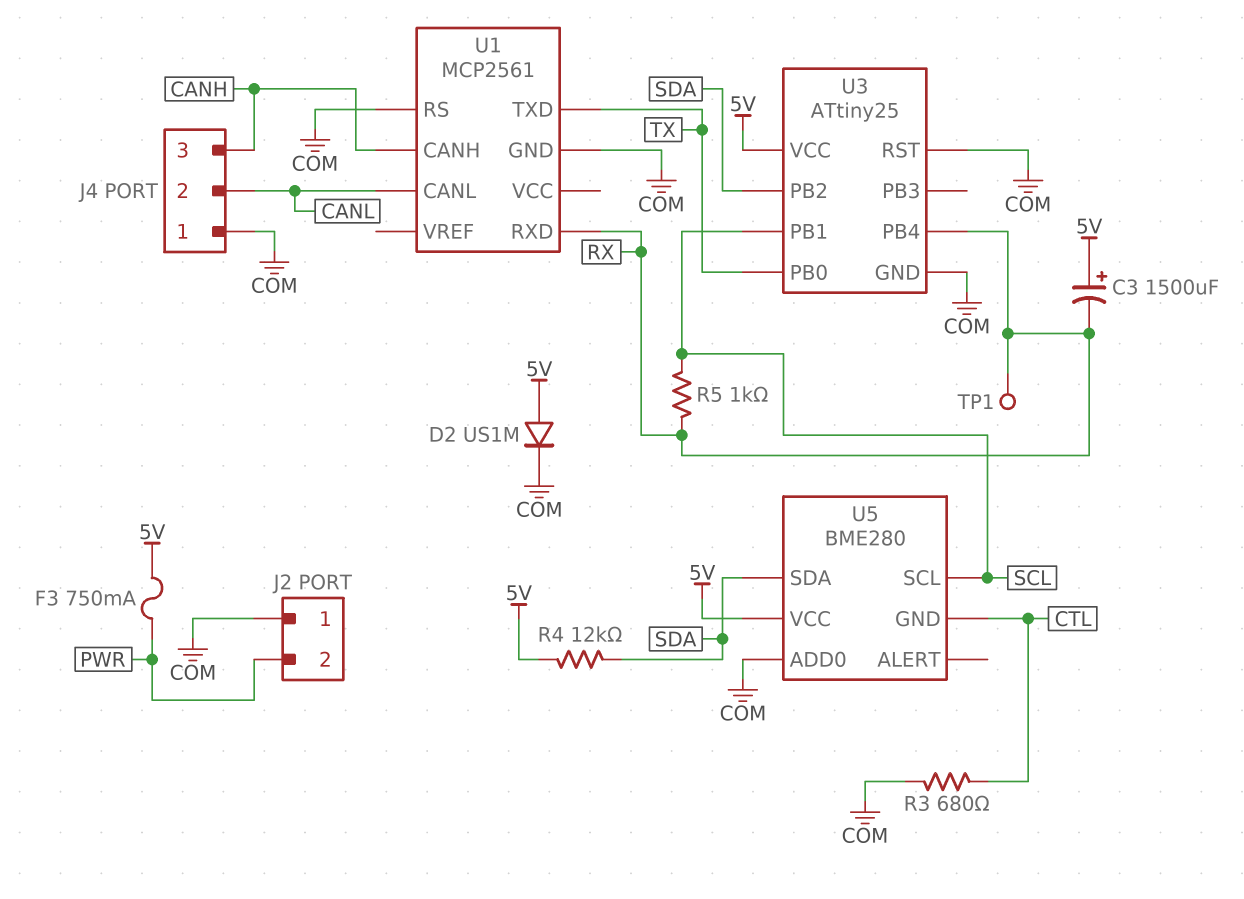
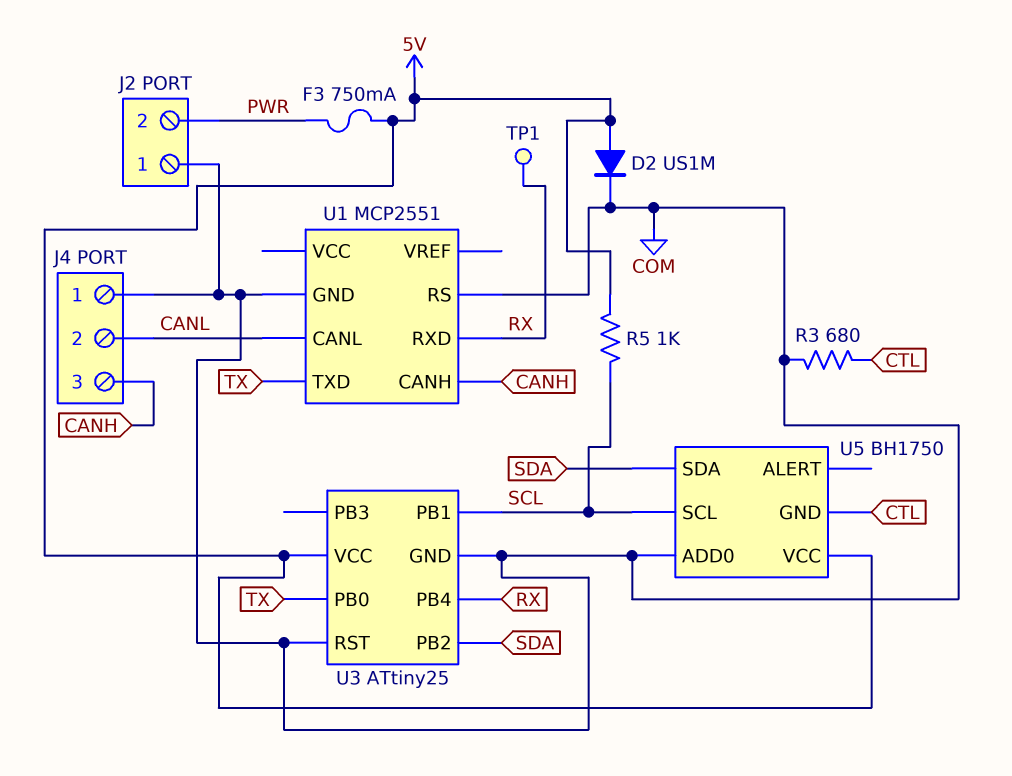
C3: 1500uF (plus 5V, minus RX) -> none
R4: 12k (5V, SDA) -> none
R5: 1k (RX, SCL) -> 1k (5V, SCL)
U1: MCP2561 -> MCP2551
U5: BME280 -> BH1750

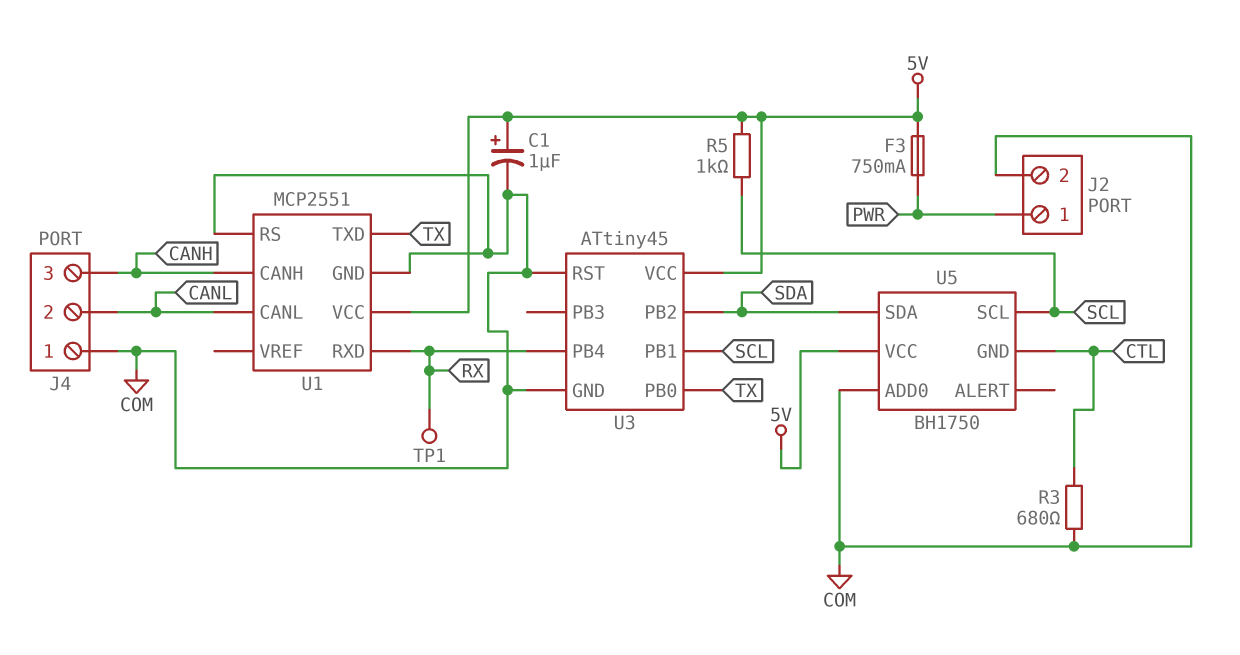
C1: none -> 1uF (plus 5V, minus COM)
D2: diode US1M (A 5V, K COM) -> none
J2 pin 1: COM -> PWR
J2 pin 2: PWR -> COM
U1 pin VCC: none -> 5V
U3: ATtiny25 -> ATtiny45

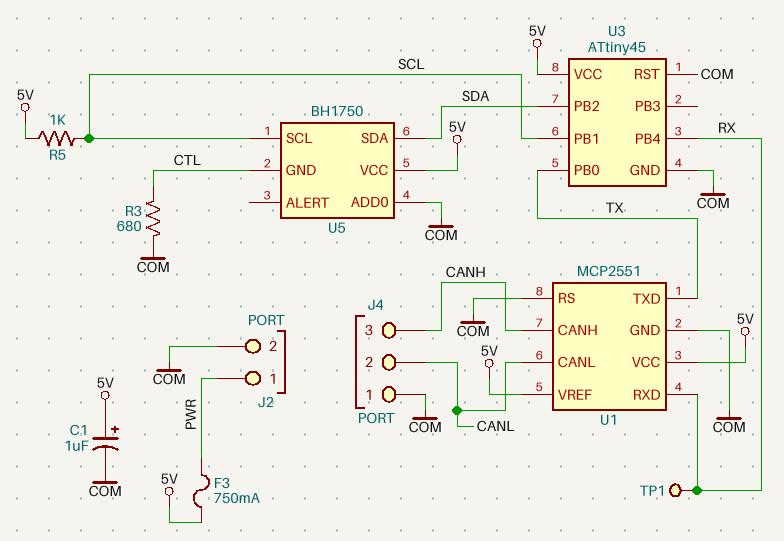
U1 pin VREF: none -> 5V

